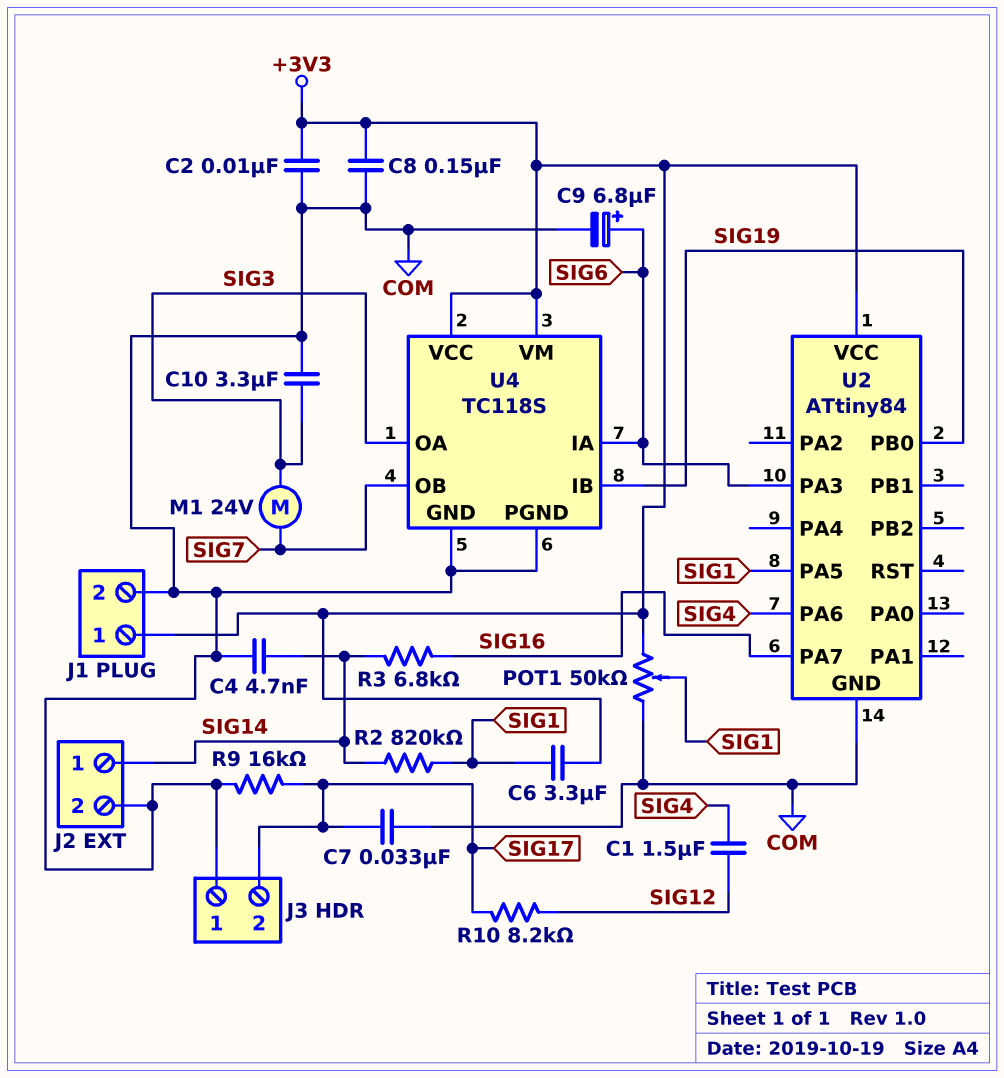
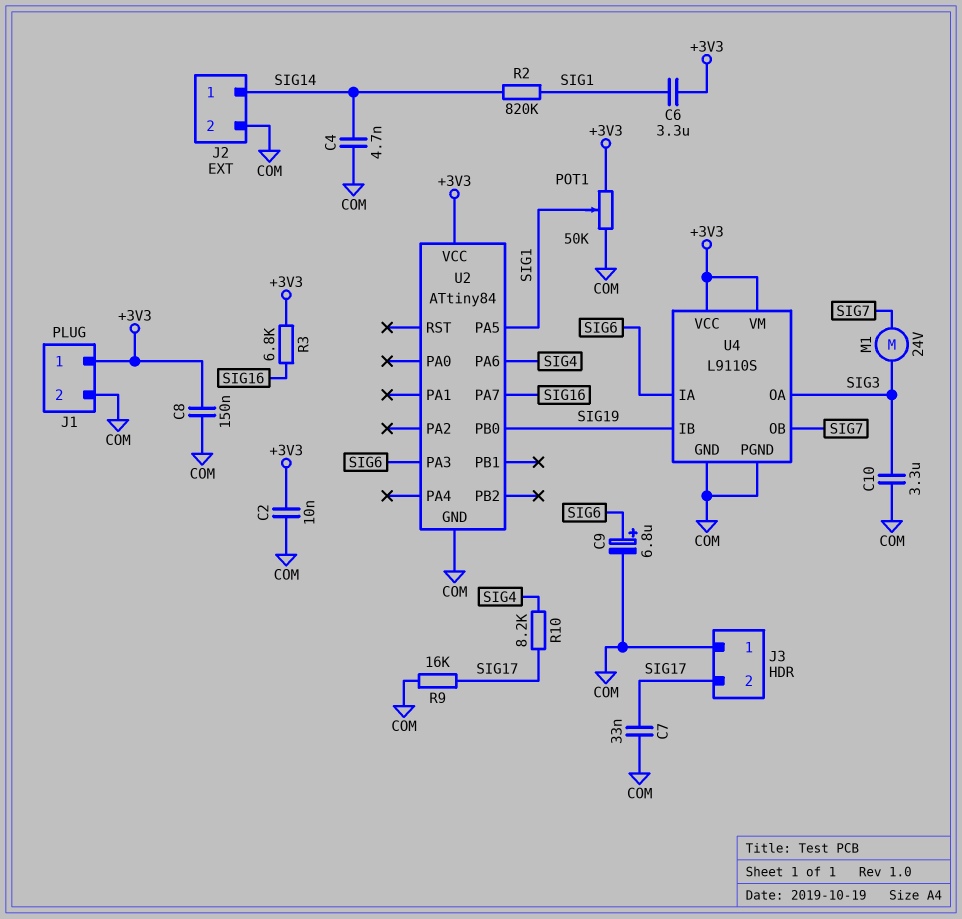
C1: 1.5uF (SIG4, SIG12) -> none
R3: 6.8k (SIG14, SIG16) -> 6.8k (+3V3, SIG16)
R10: 8.2k (SIG12, SIG17) -> 8.2k (SIG4, SIG17)
U4: TC118S -> L9110S

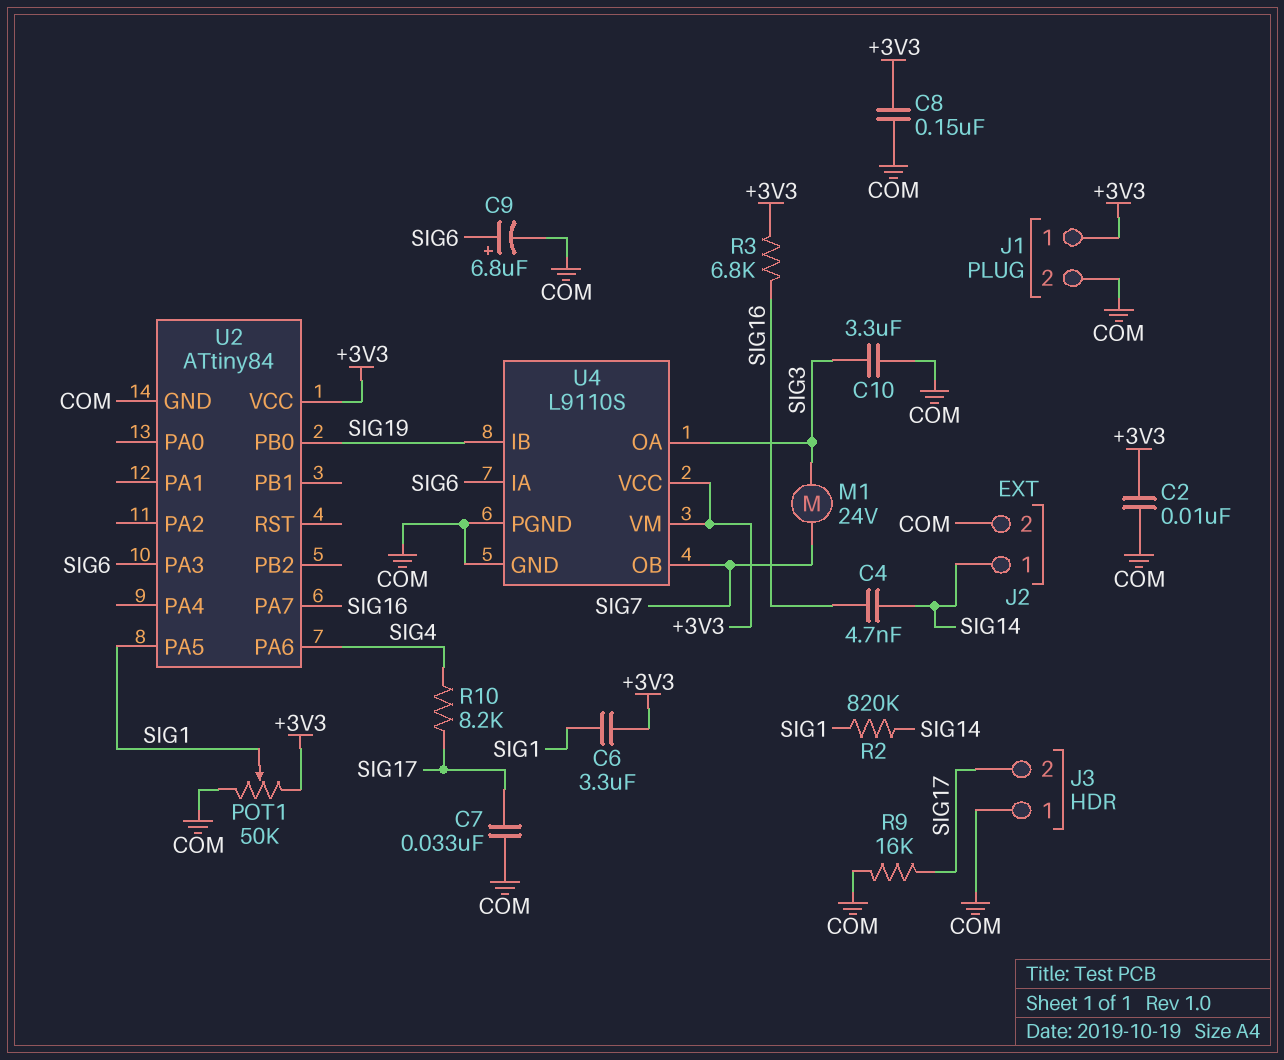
C4: 4.7nF (COM, SIG14) -> 4.7nF (SIG14, SIG16)

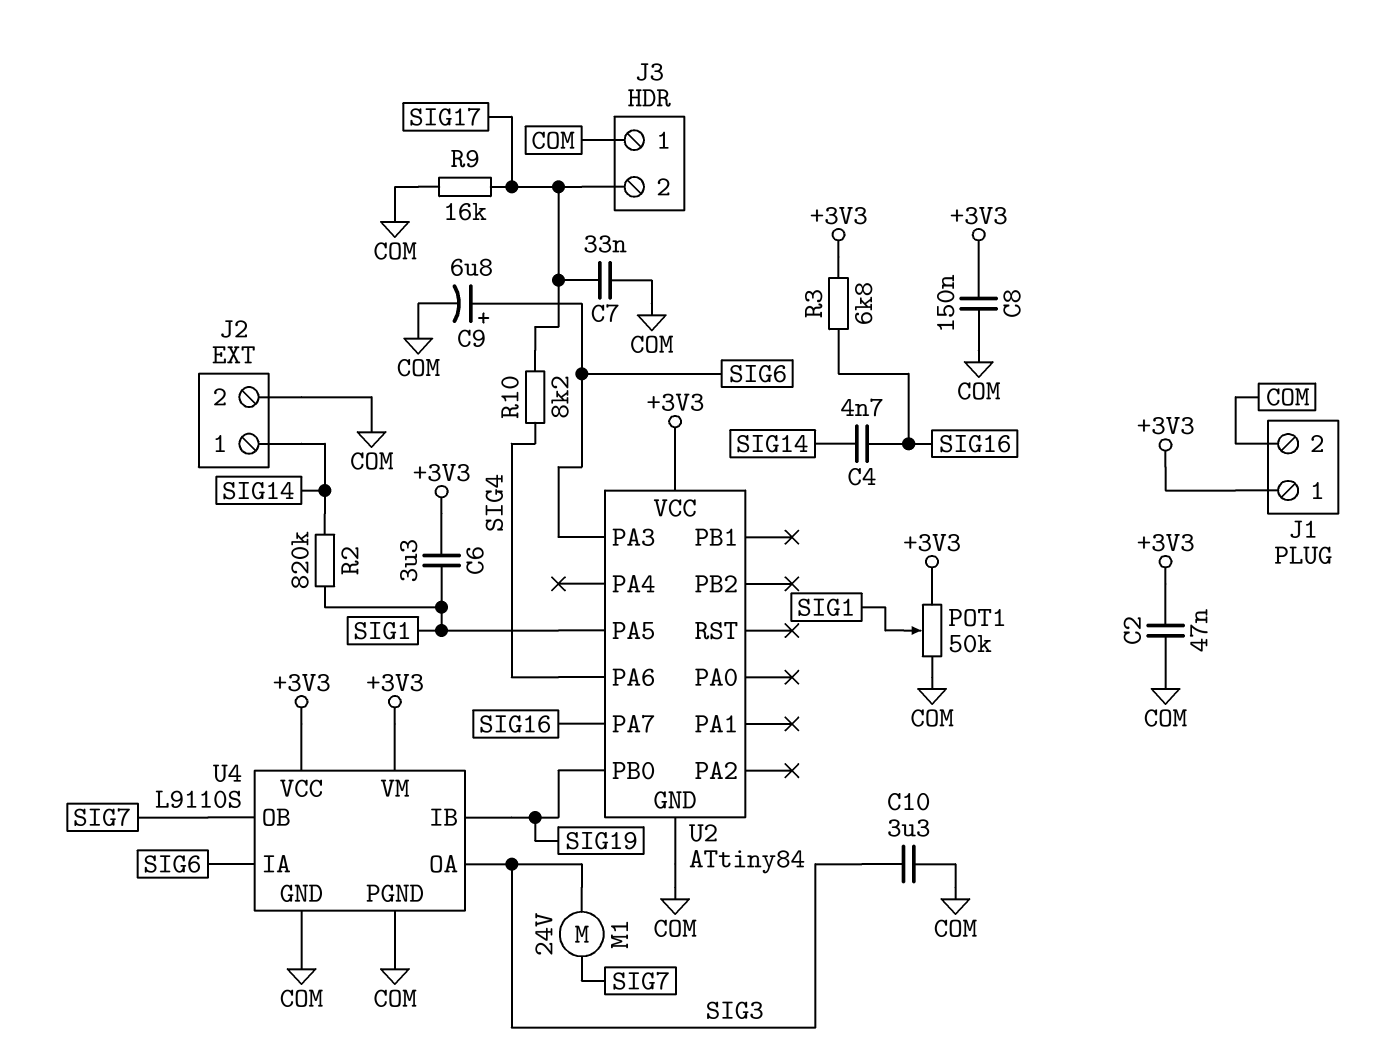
C2: 10nF (+3V3, COM) -> 47nF (+3V3, COM)

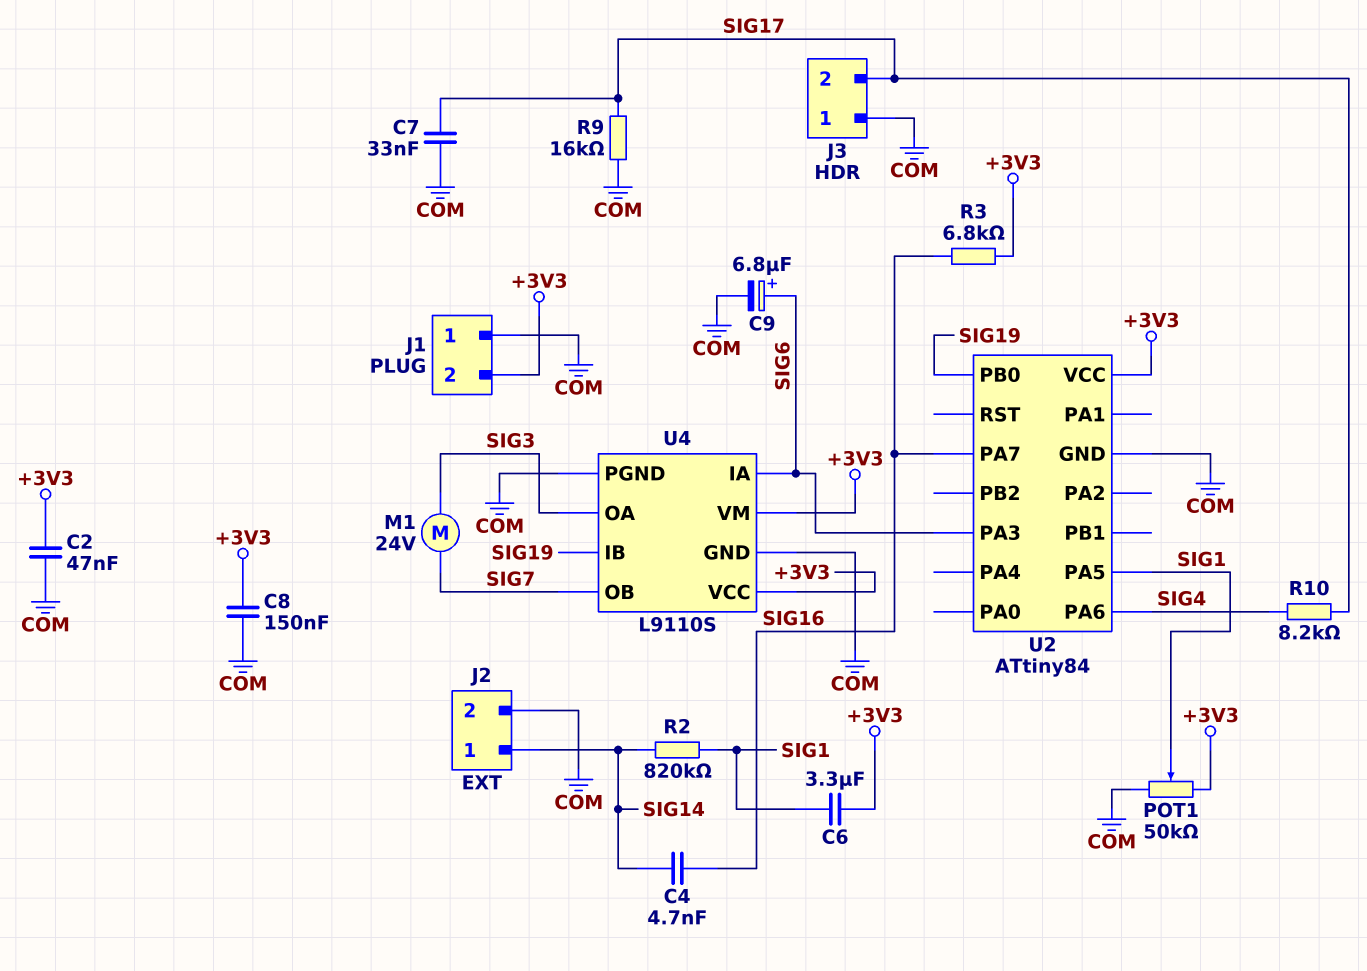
C10: 3.3uF (COM, SIG3) -> none
J1 pin 1: +3V3 -> COM
J1 pin 2: COM -> +3V3

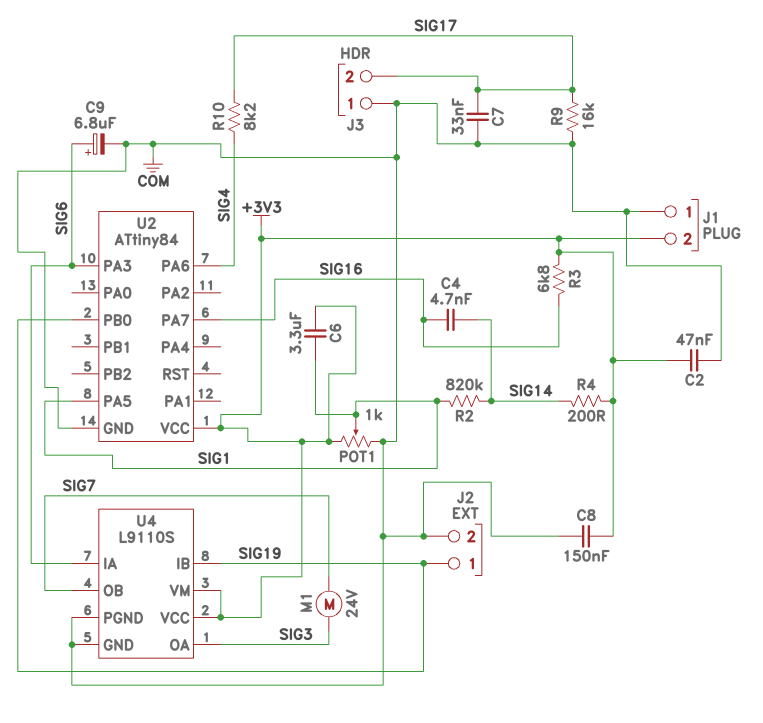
J2 pin 1: SIG14 -> SIG19
POT1: 50k (+3V3, COM, wiper SIG1) -> 1k (+3V3, COM, wiper SIG1)
R4: none -> 200 (+3V3, SIG14)

